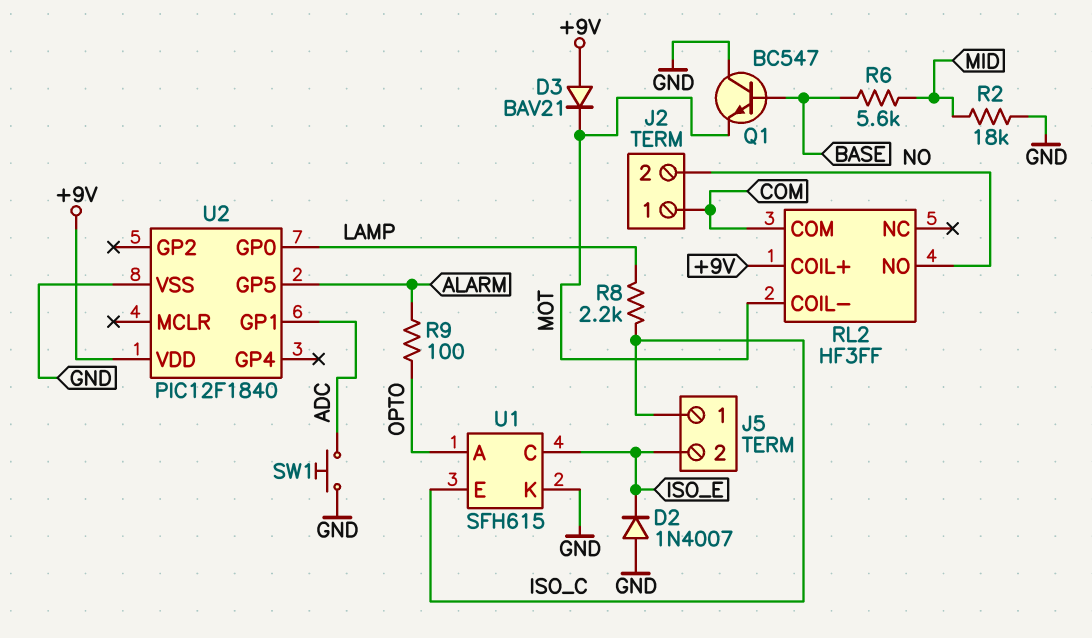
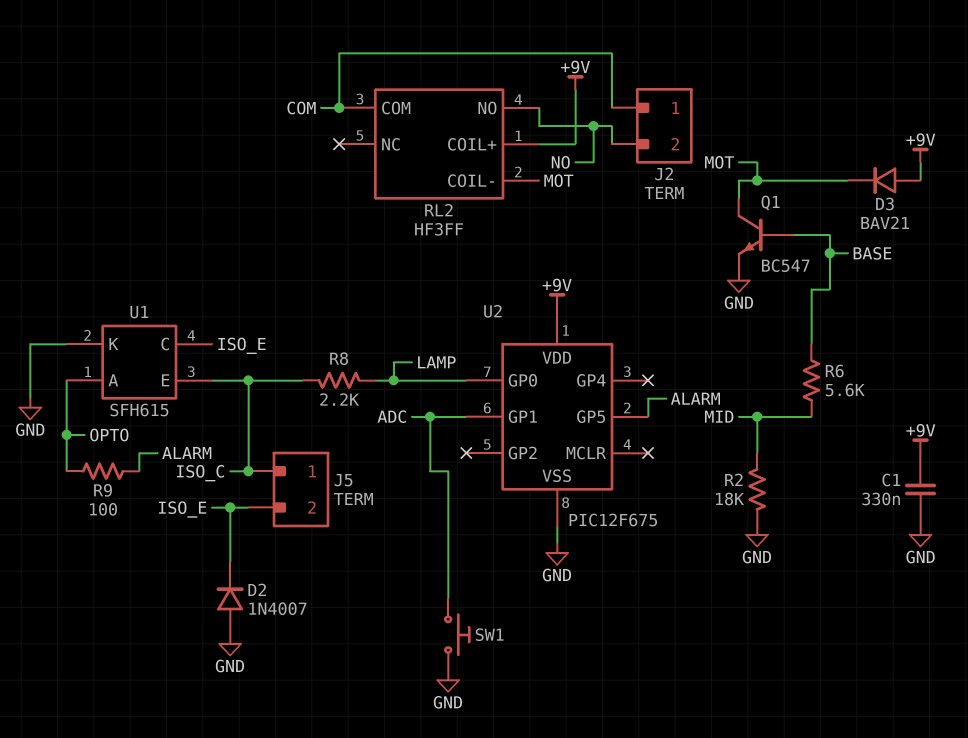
C1: none -> 330nF (+9V, GND)
Q1: NPN BC547 (B BASE, C GND, E MOT) -> NPN BC547 (B BASE, C MOT, E GND)
U2: PIC12F1840 -> PIC12F675

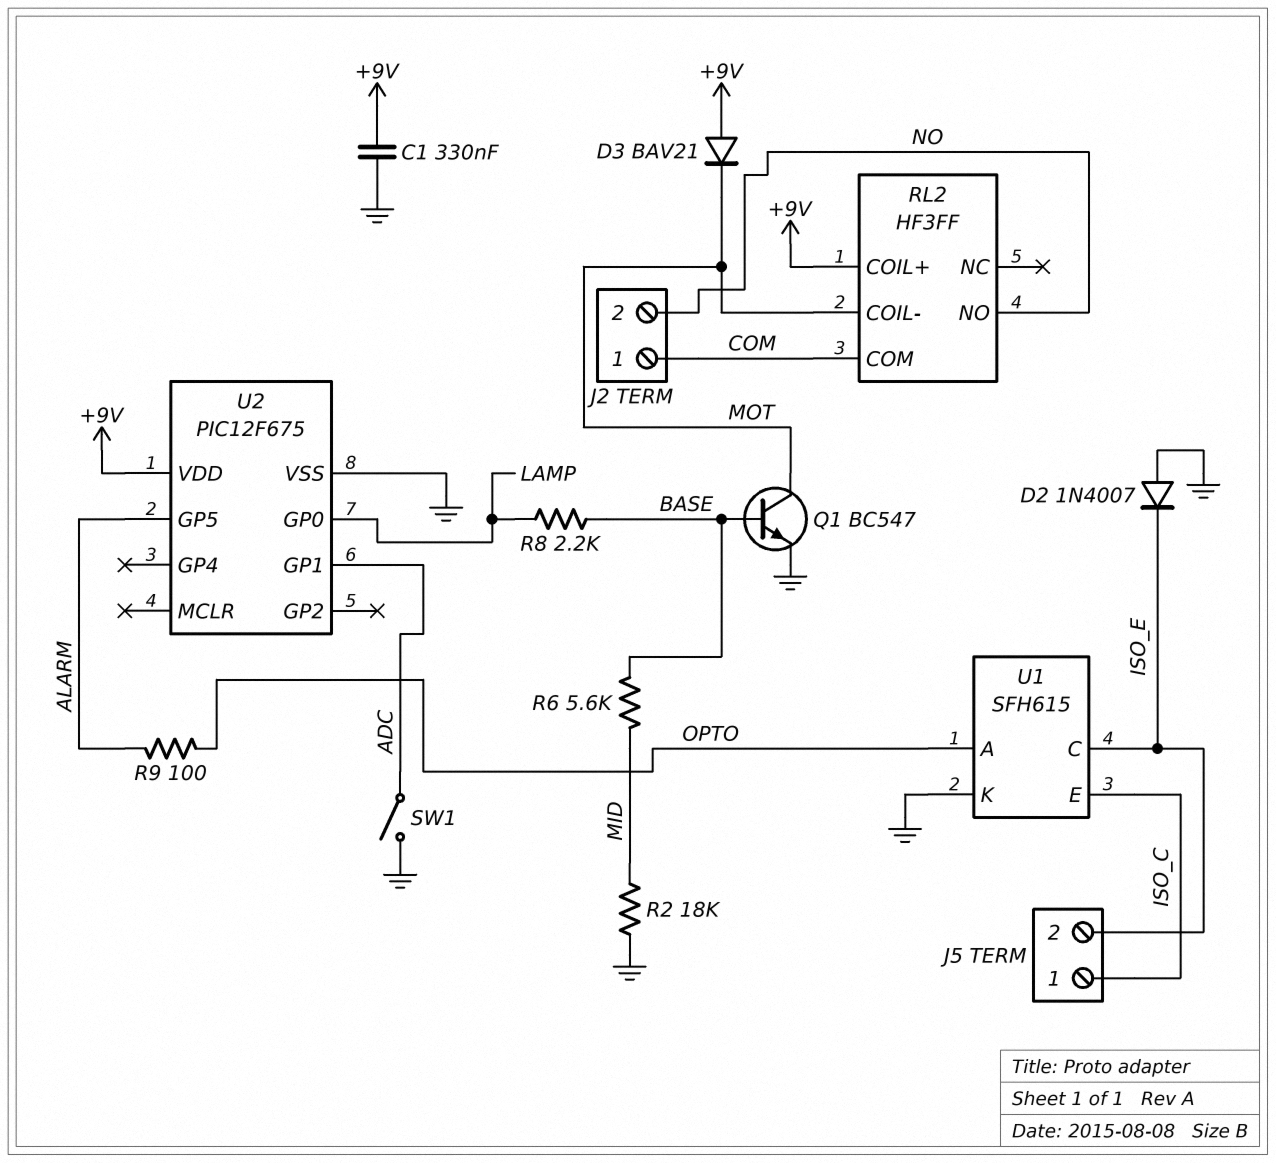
R8: 2.2k (ISO_C, LAMP) -> 2.2k (BASE, LAMP)
SW1: button (ADC, GND) -> switch (ADC, GND)

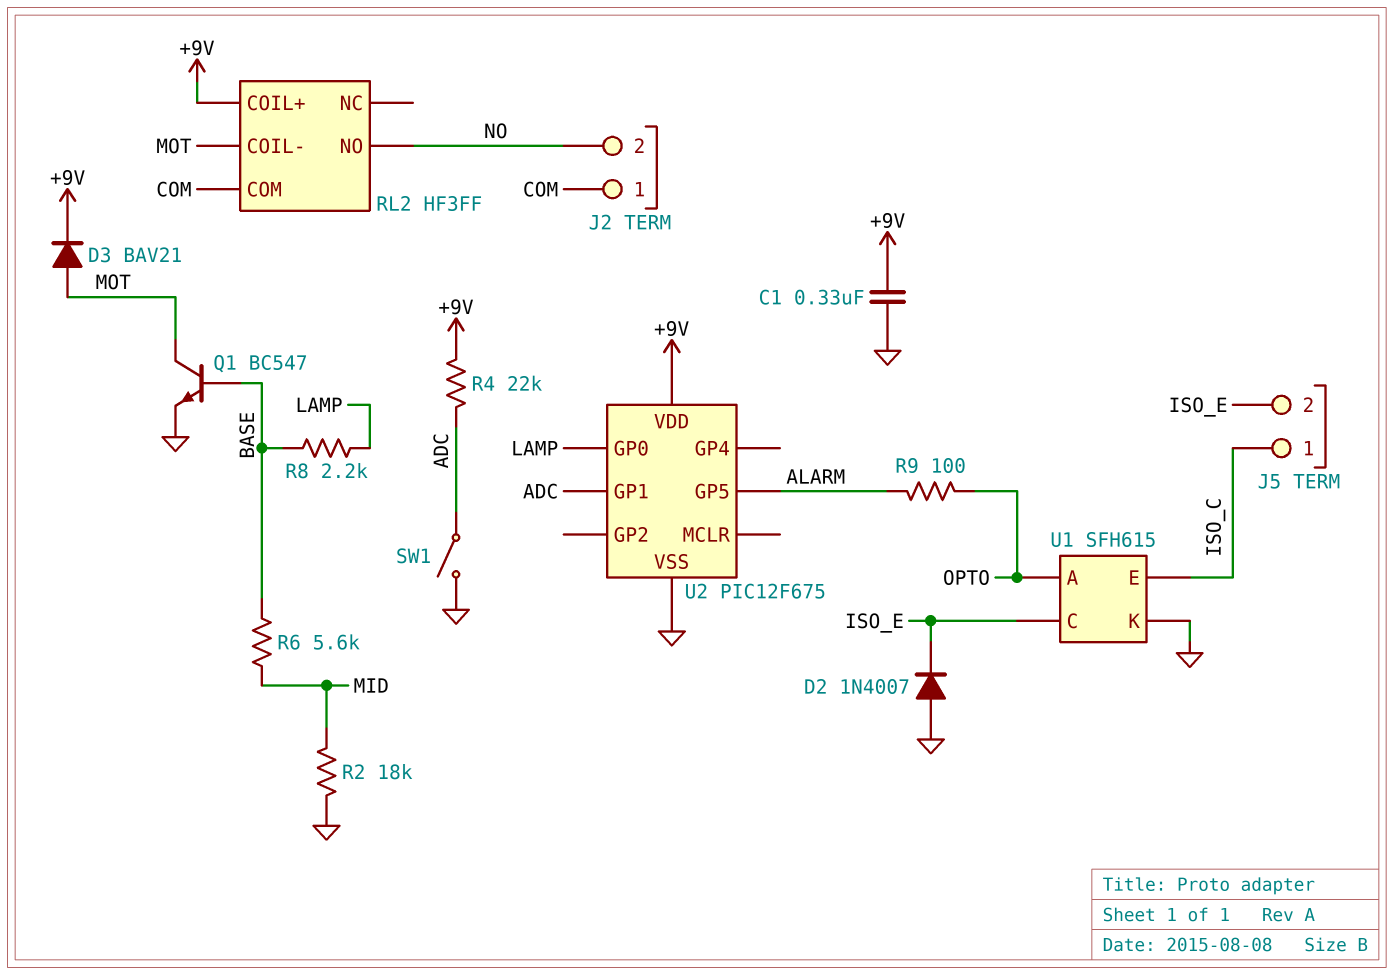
D3: diode BAV21 (A +9V, K MOT) -> diode BAV21 (A MOT, K +9V)
R4: none -> 22k (+9V, ADC)

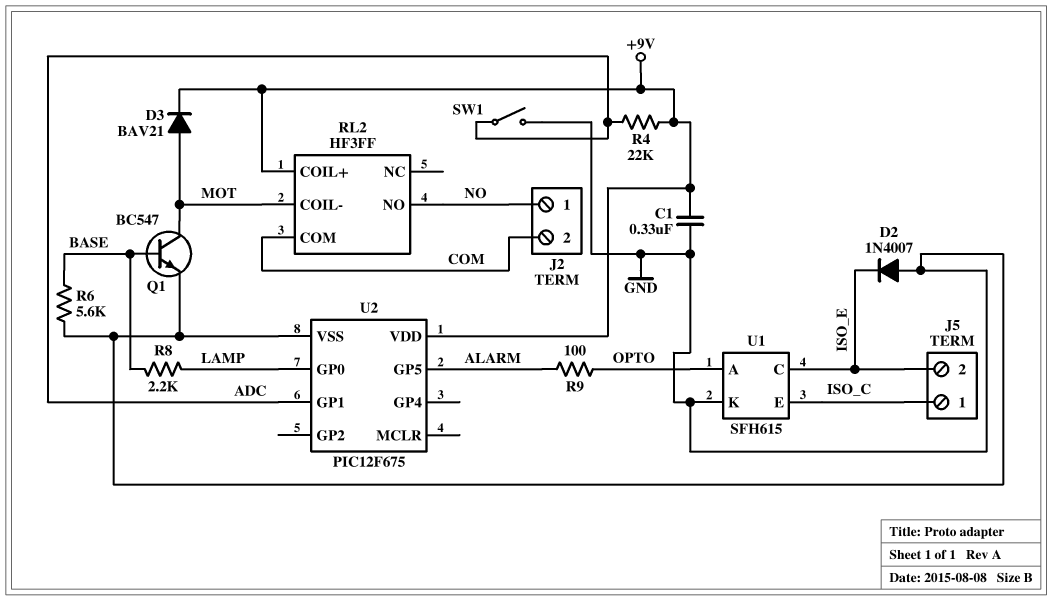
J2 pin 1: COM -> NO
J2 pin 2: NO -> COM
R2: 18k (GND, MID) -> none
R6: 5.6k (BASE, MID) -> 5.6k (BASE, GND)

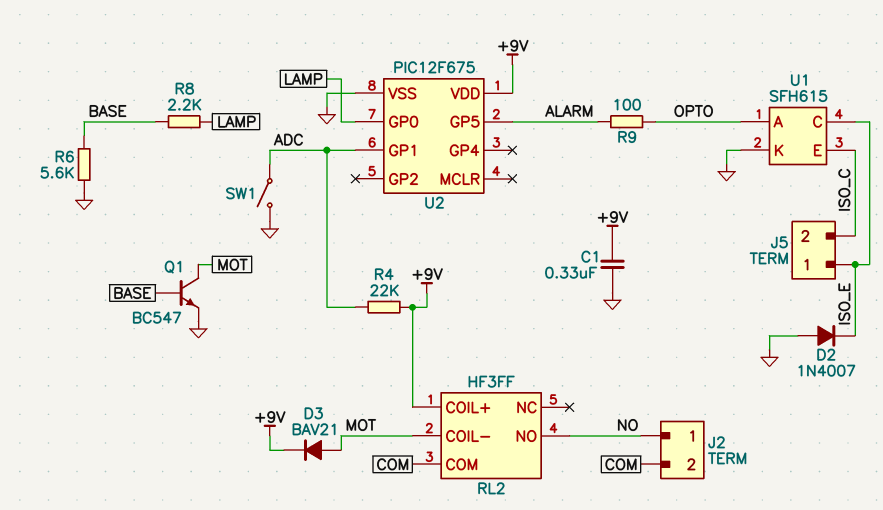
J5 pin 1: ISO_C -> ISO_E
J5 pin 2: ISO_E -> ISO_C

